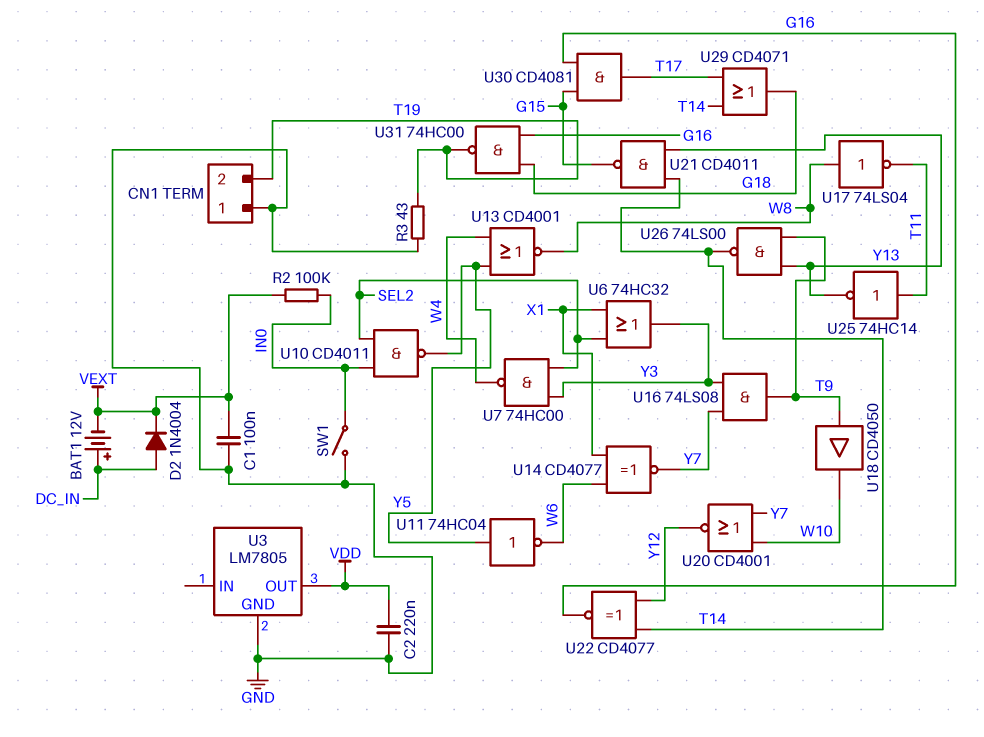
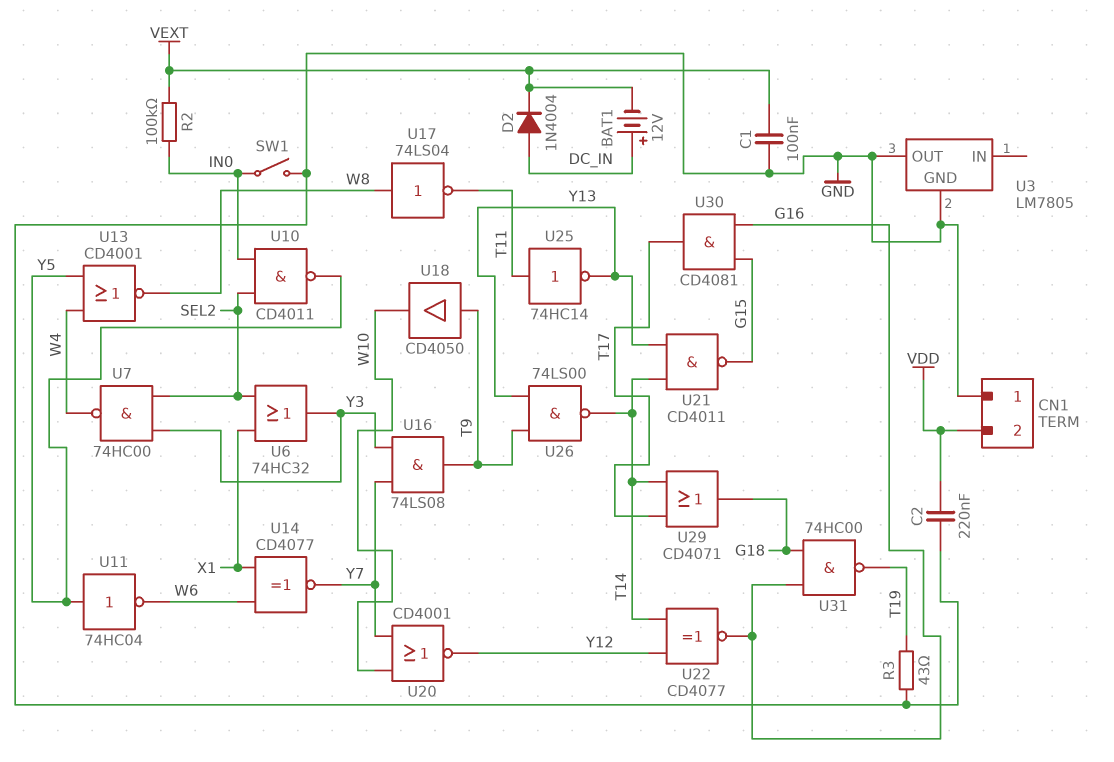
CN1 pin 2: T19 -> VDD
U3 pin OUT: VDD -> GND

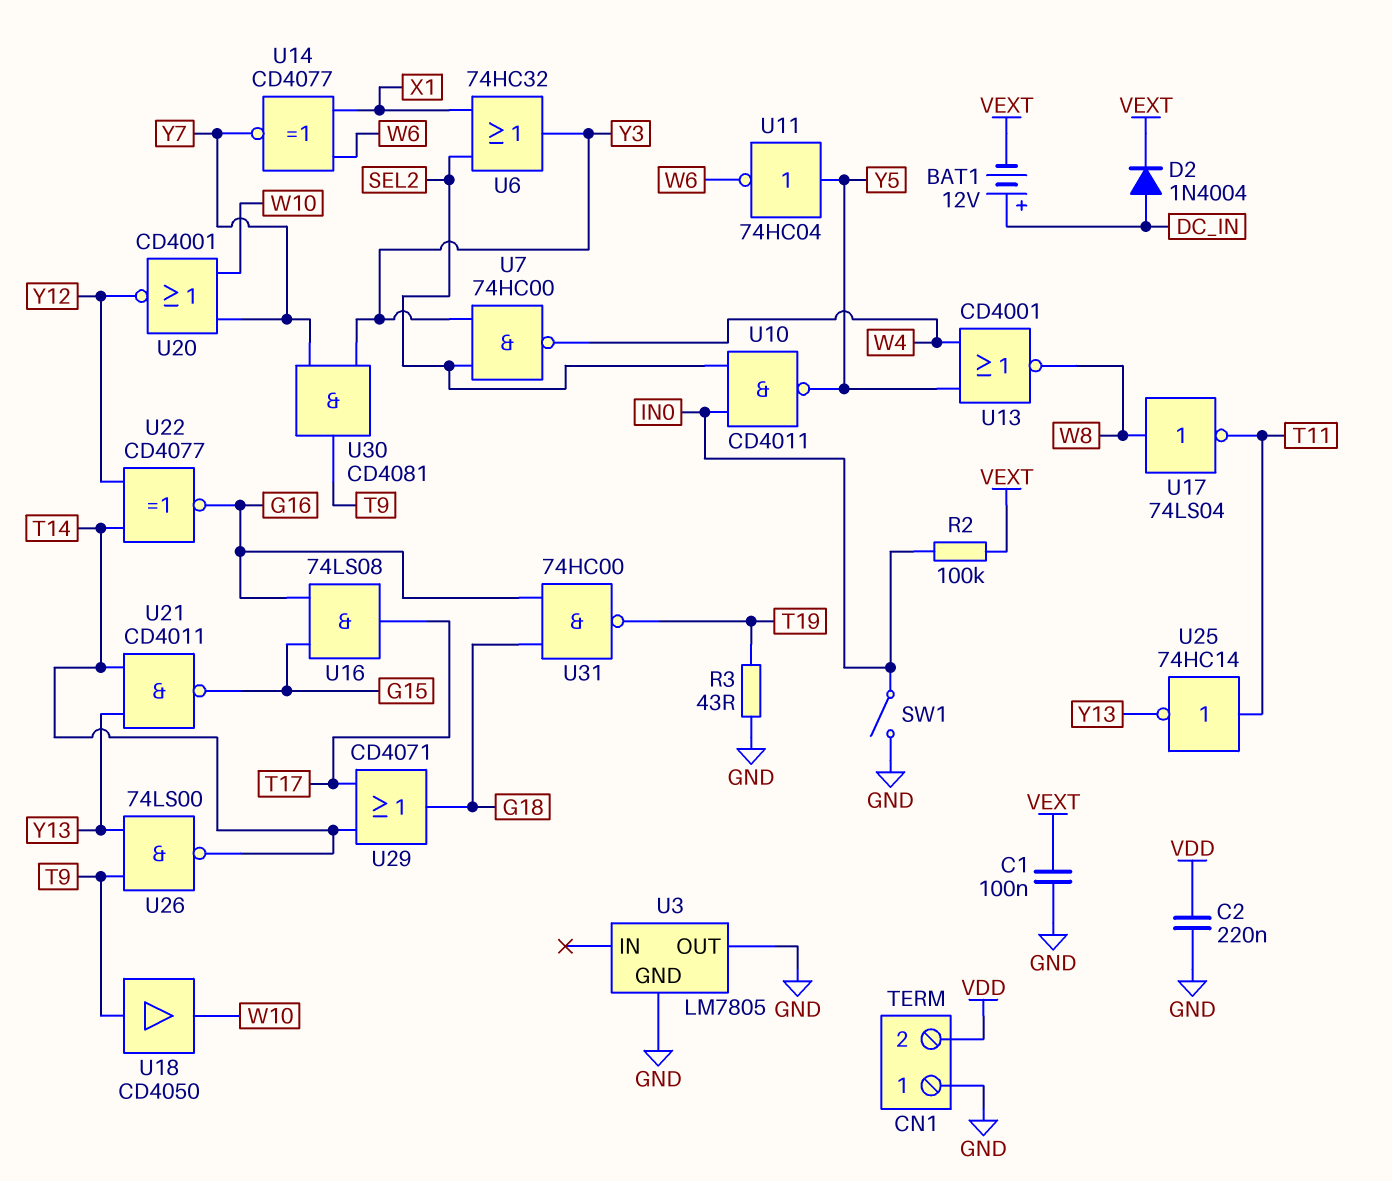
U16: AND 74LS08 (in Y3, in Y7, out T9) -> AND 74LS08 (in G15, in G16, out T17)
U30: AND CD4081 (in G15, in G16, out T17) -> AND CD4081 (in Y3, in Y7, out T9)

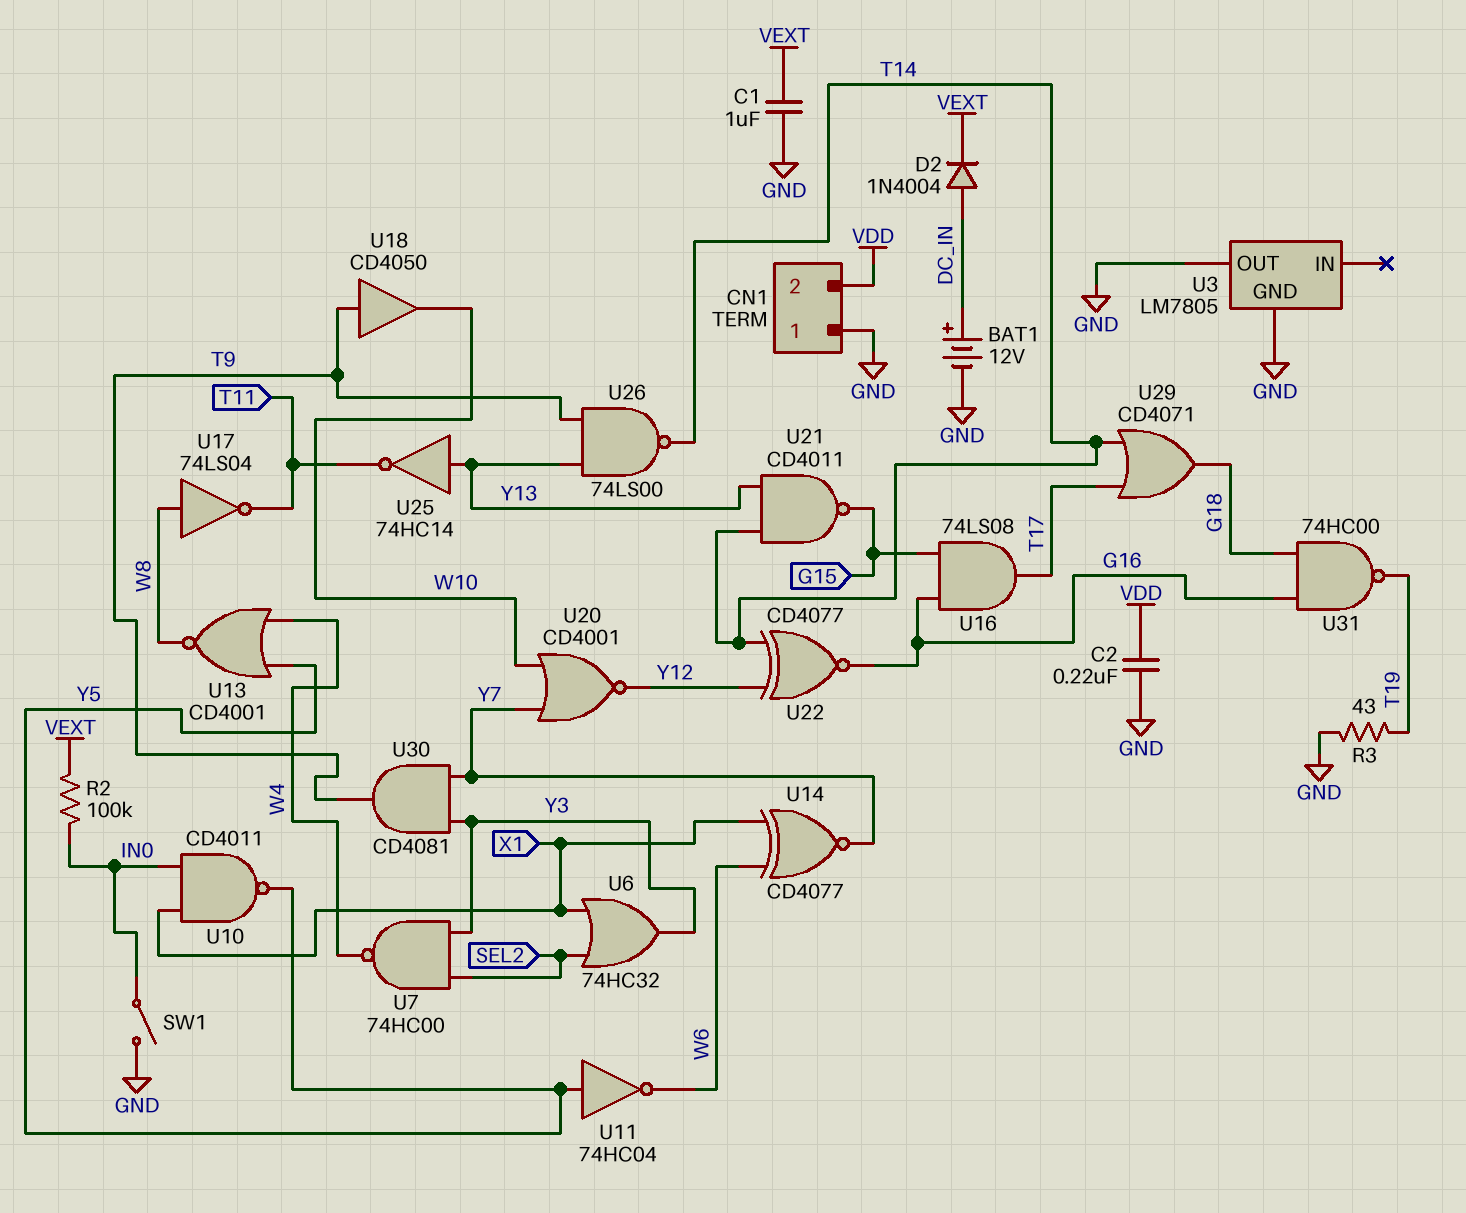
BAT1: 12V (plus DC_IN, minus VEXT) -> 12V (plus DC_IN, minus GND)
C1: 100nF (GND, VEXT) -> 1uF (GND, VEXT)
U10: NAND CD4011 (in IN0, in SEL2, out Y5) -> NAND CD4011 (in IN0, in X1, out Y5)
U25: NOT 74HC14 (in T11, out Y13) -> NOT 74HC14 (in Y13, out T11)

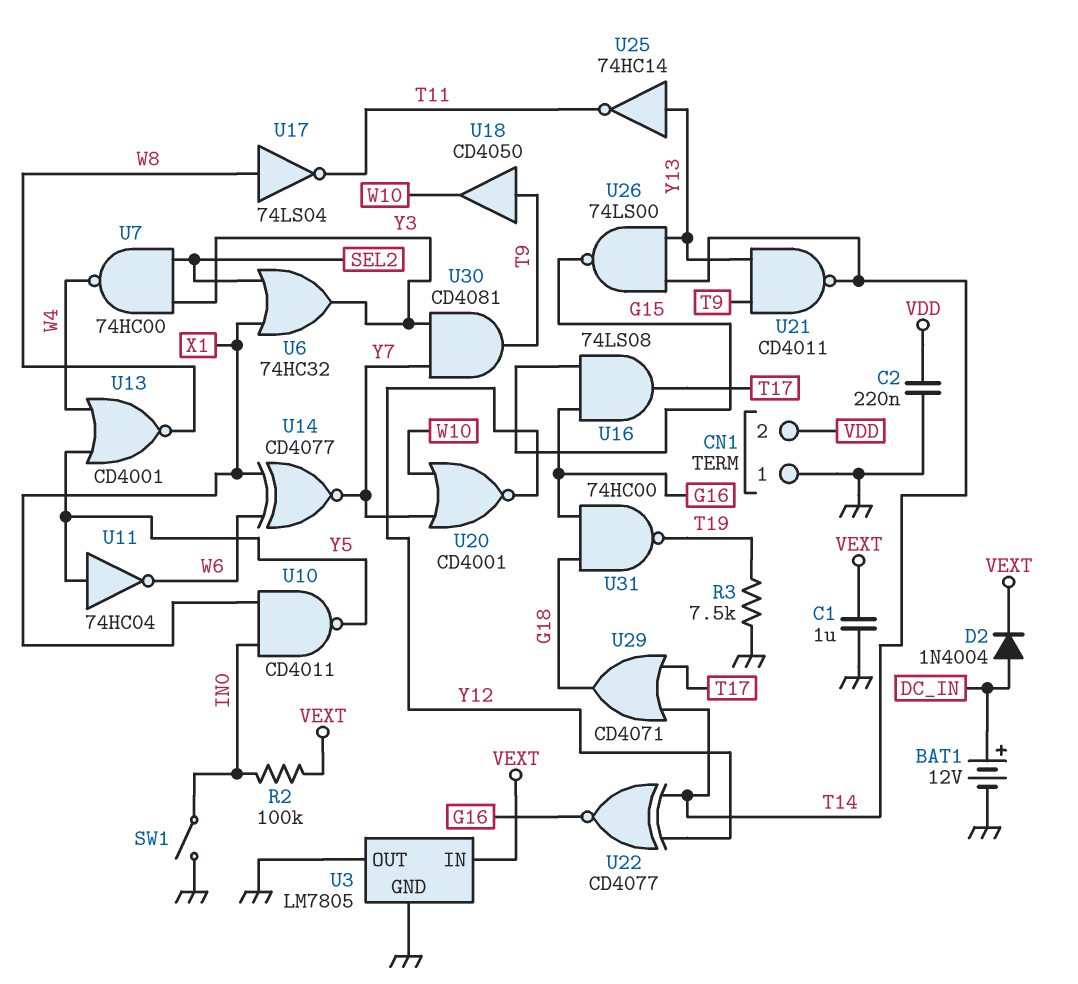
R3: 43 (GND, T19) -> 7.5k (GND, T19)
U3 pin IN: none -> VEXT
U21: NAND CD4011 (in T14, in Y13, out G15) -> NAND CD4011 (in T9, in Y13, out T14)
U26: NAND 74LS00 (in T9, in Y13, out T14) -> NAND 74LS00 (in T14, in Y13, out G15)

